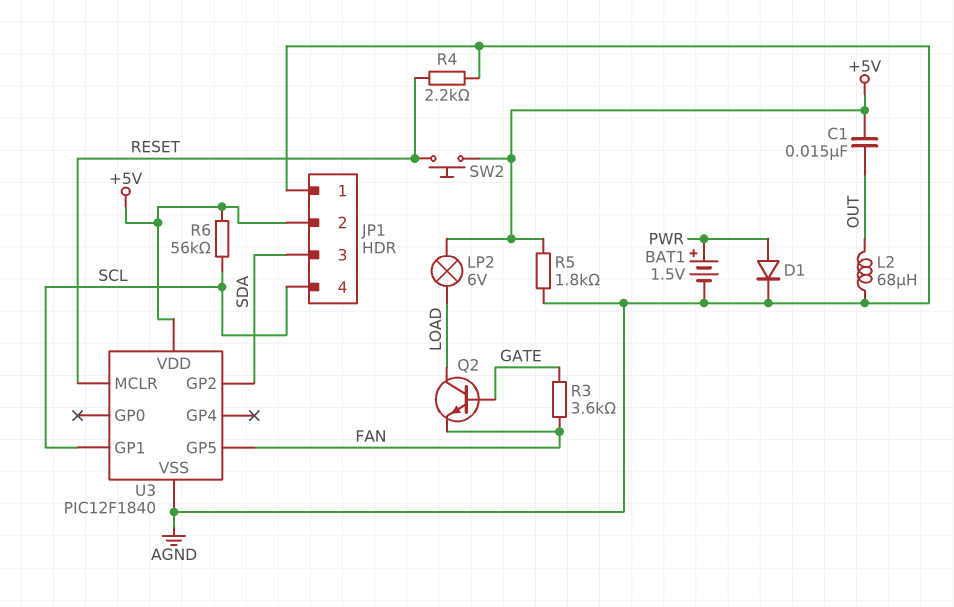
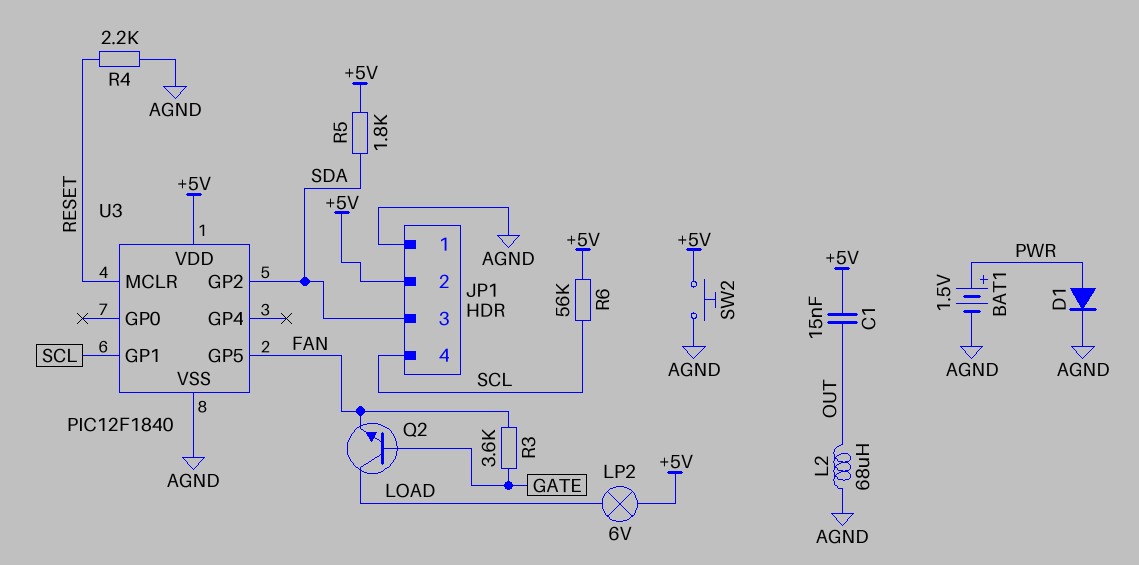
R5: 1.8k (+5V, AGND) -> 1.8k (+5V, SDA)
SW2: button (+5V, RESET) -> button (+5V, AGND)

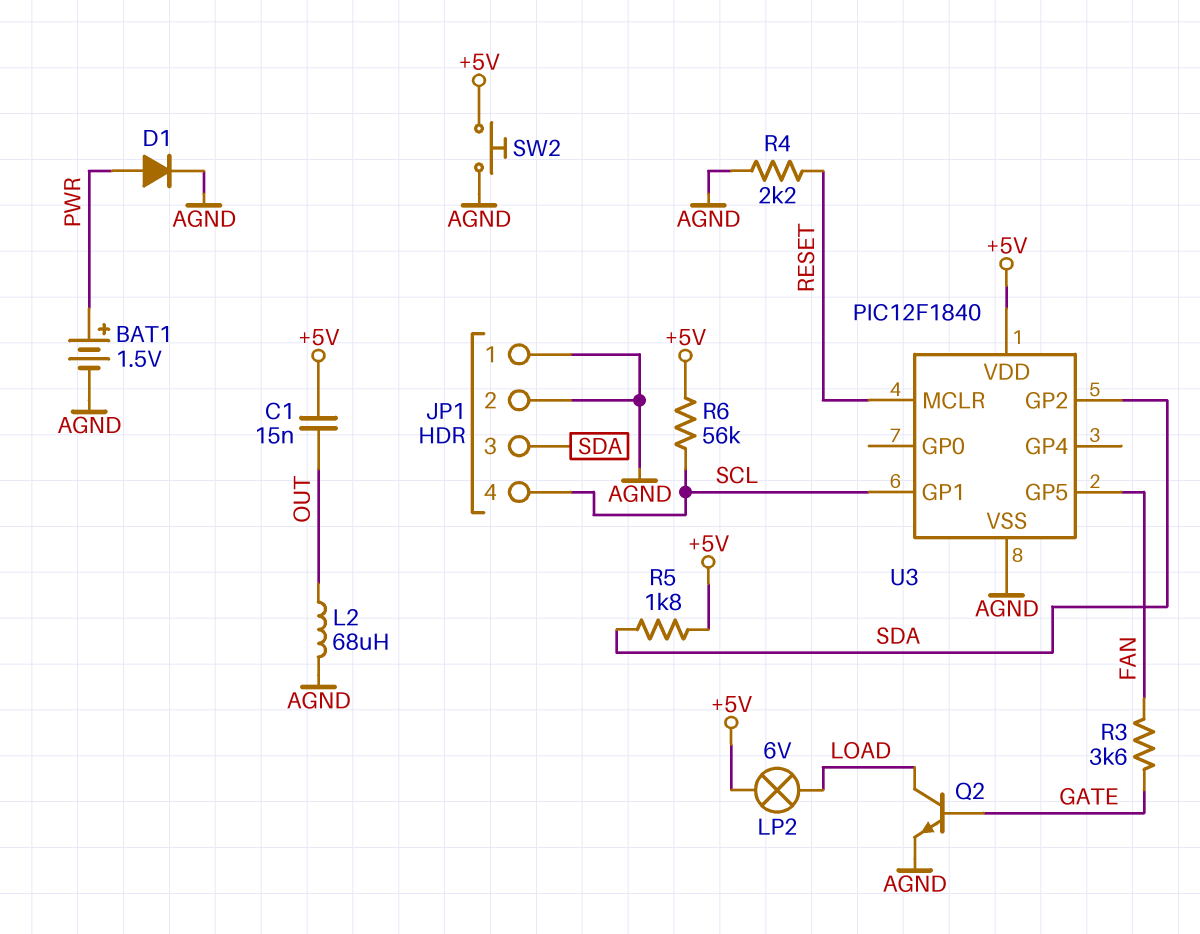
JP1 pin 2: +5V -> AGND
Q2: NPN (B GATE, C LOAD, E FAN) -> NPN (B GATE, C LOAD, E AGND)

